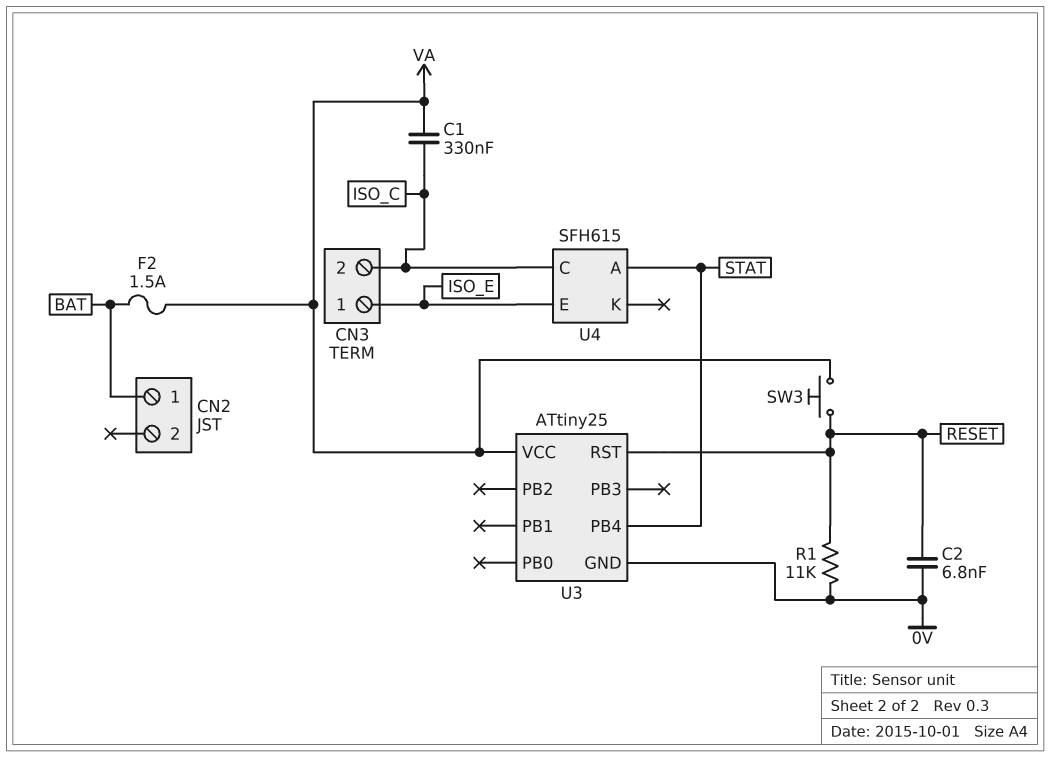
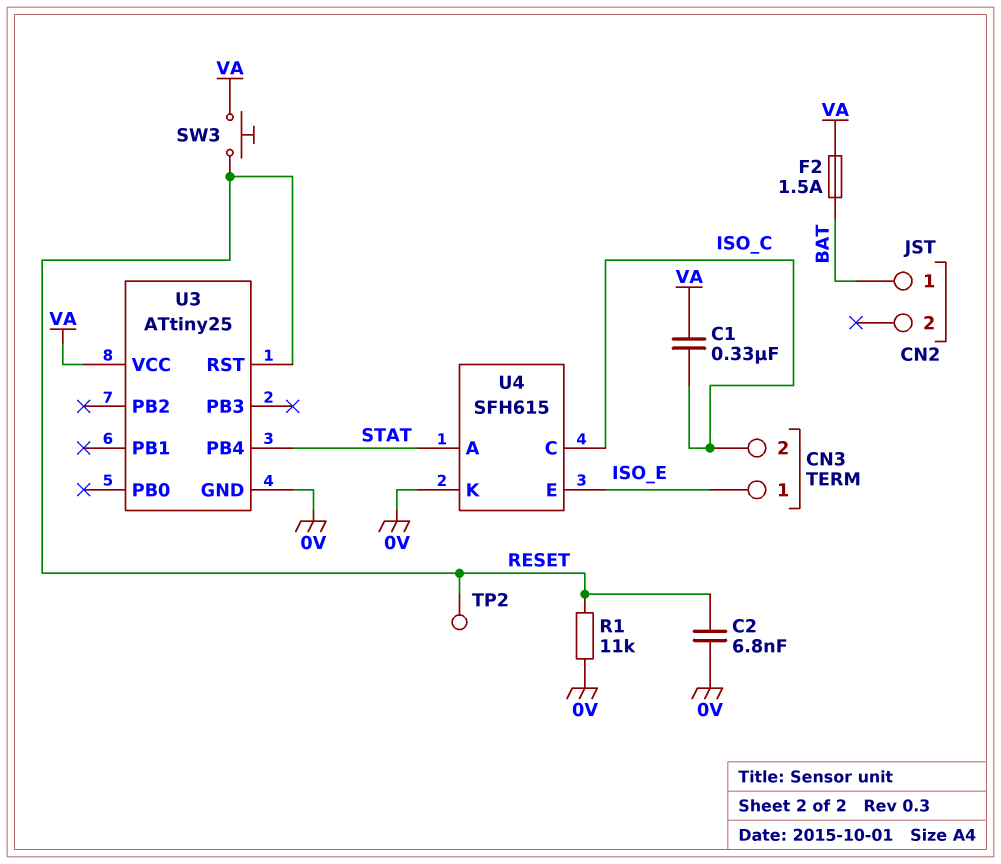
TP2: none -> test point (RESET)
U4 pin K: none -> 0V

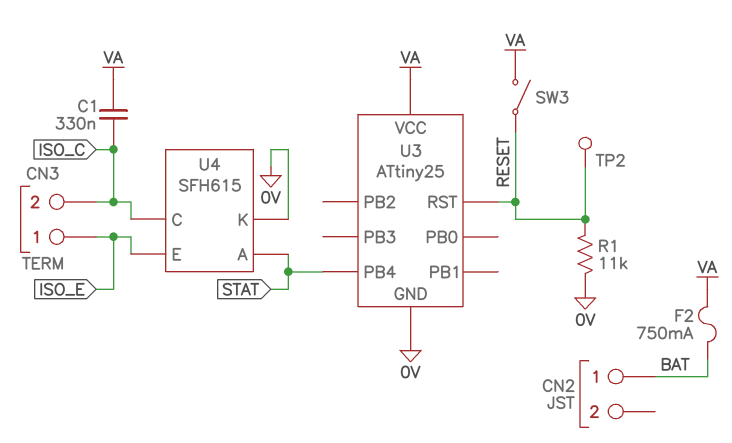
C2: 6.8nF (0V, RESET) -> none
F2: 1.5A (BAT, VA) -> 750mA (BAT, VA)
SW3: button (RESET, VA) -> switch (RESET, VA)

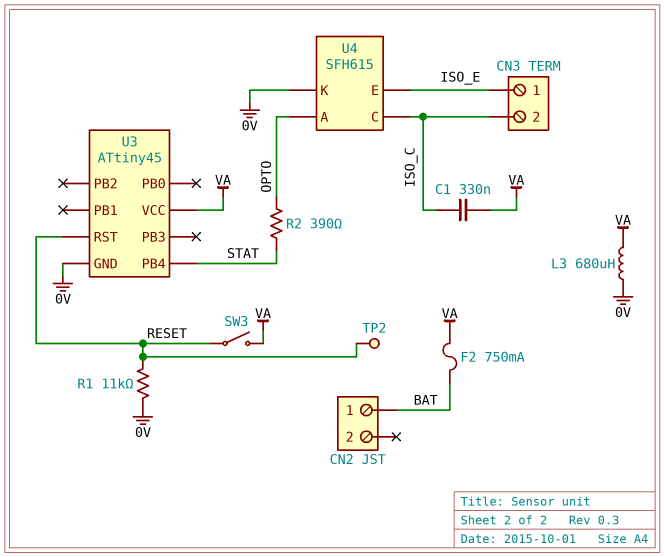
L3: none -> 680uH (0V, VA)
R2: none -> 390 (OPTO, STAT)
U3: ATtiny25 -> ATtiny45
U4 pin A: STAT -> OPTO

